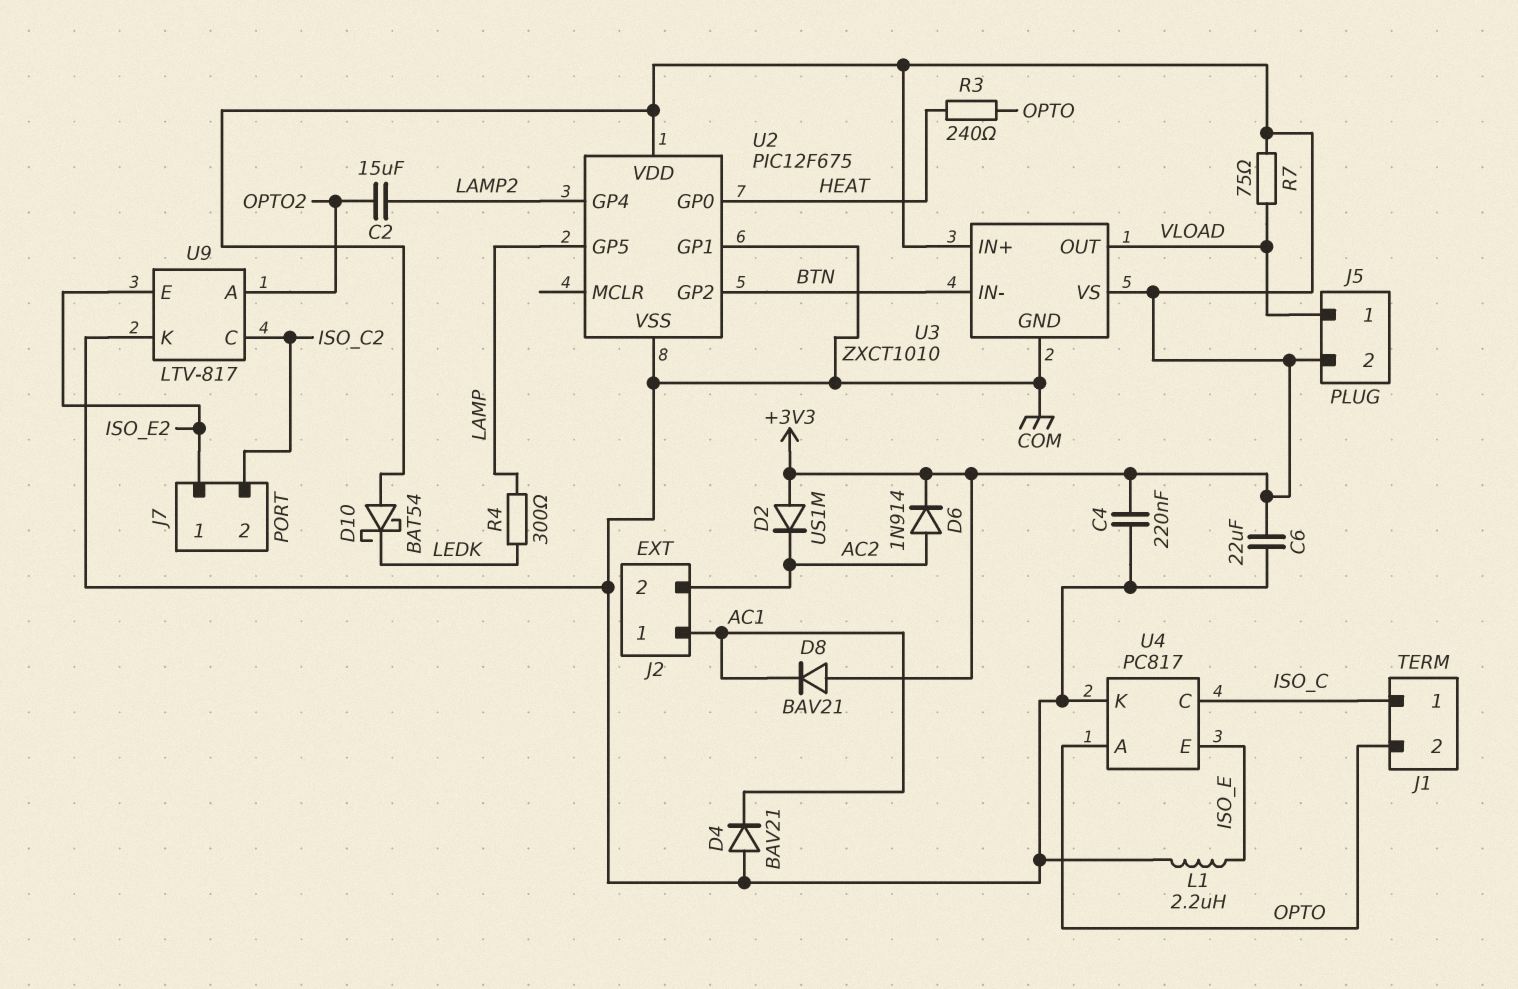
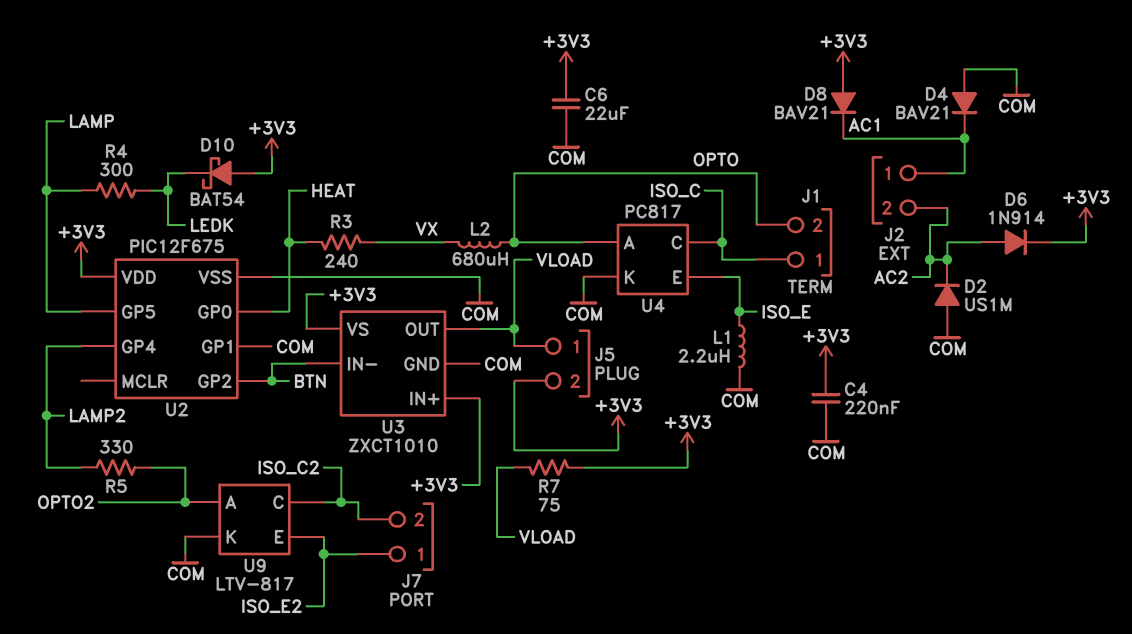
C2: 15uF (LAMP2, OPTO2) -> none
D2: diode US1M (A +3V3, K AC2) -> diode US1M (A COM, K AC2)
L2: none -> 680uH (OPTO, VX)
R3: 240 (HEAT, OPTO) -> 240 (HEAT, VX)
R5: none -> 330 (LAMP2, OPTO2)

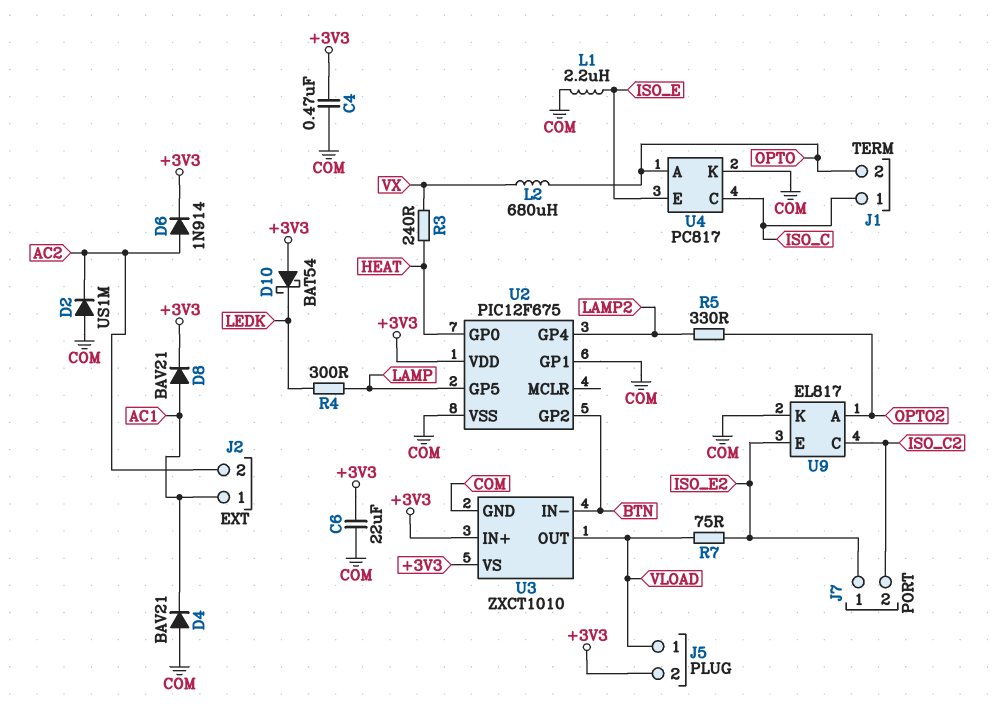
C4: 220nF (+3V3, COM) -> 470nF (+3V3, COM)
D8: diode BAV21 (A +3V3, K AC1) -> diode BAV21 (A AC1, K +3V3)
R7: 75 (+3V3, VLOAD) -> 75 (ISO_E2, VLOAD)
U9: LTV-817 -> EL817

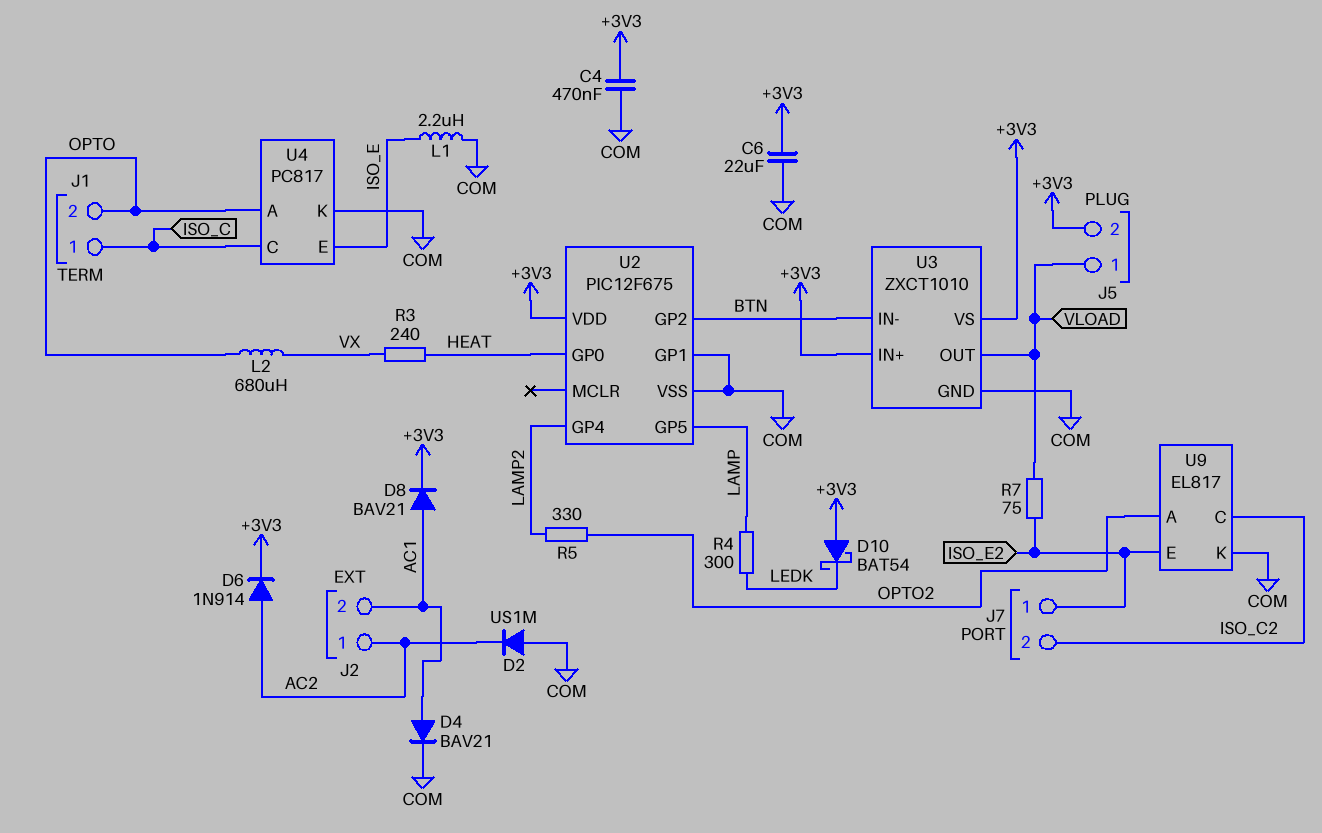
D4: diode BAV21 (A COM, K AC1) -> diode BAV21 (A AC1, K COM)
J2 pin 1: AC1 -> AC2
J2 pin 2: AC2 -> AC1

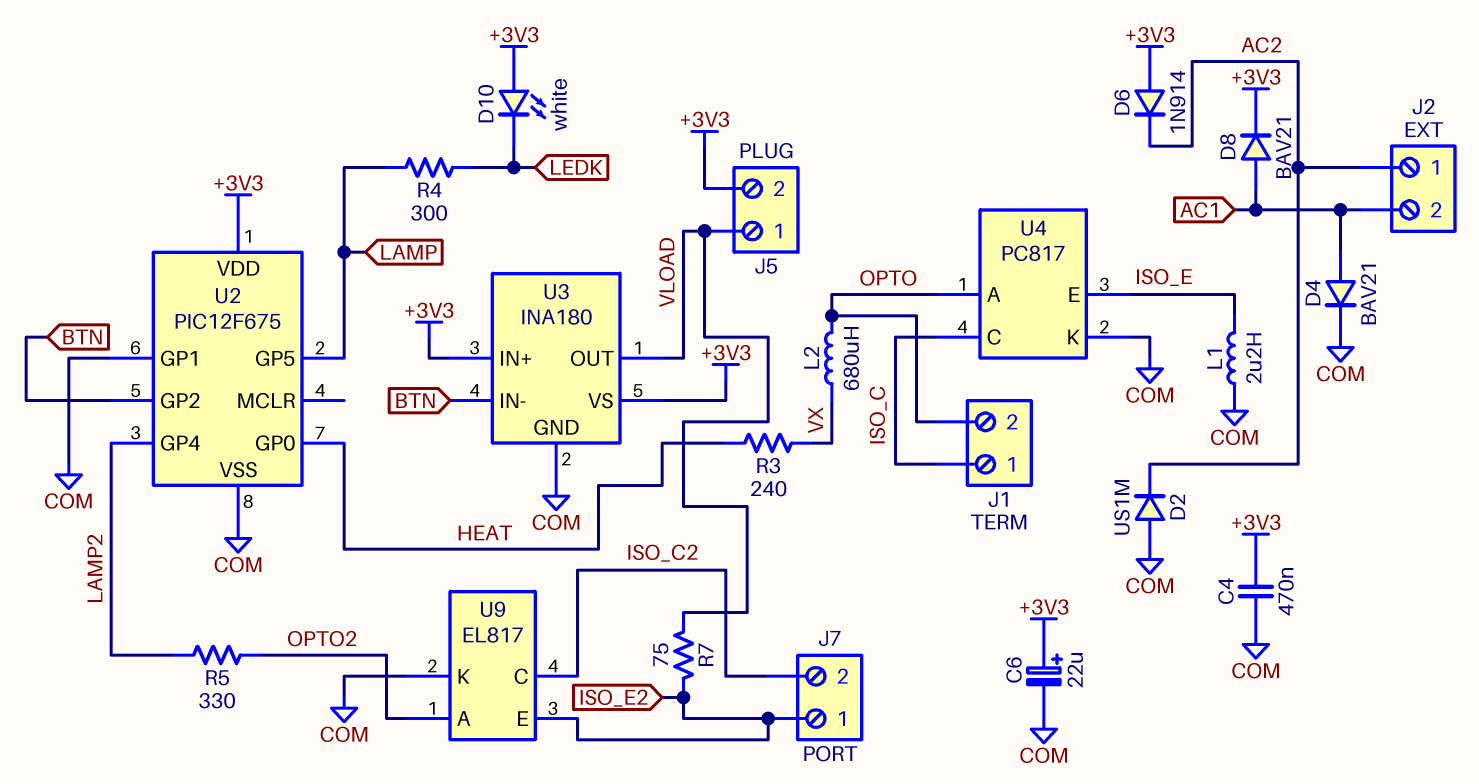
C6: 22uF (+3V3, COM) -> 22uF (plus +3V3, minus COM)
D6: diode 1N914 (A AC2, K +3V3) -> diode 1N914 (A +3V3, K AC2)
D10: schottky BAT54 (A +3V3, K LEDK) -> LED white (A +3V3, K LEDK)
U3: ZXCT1010 -> INA180

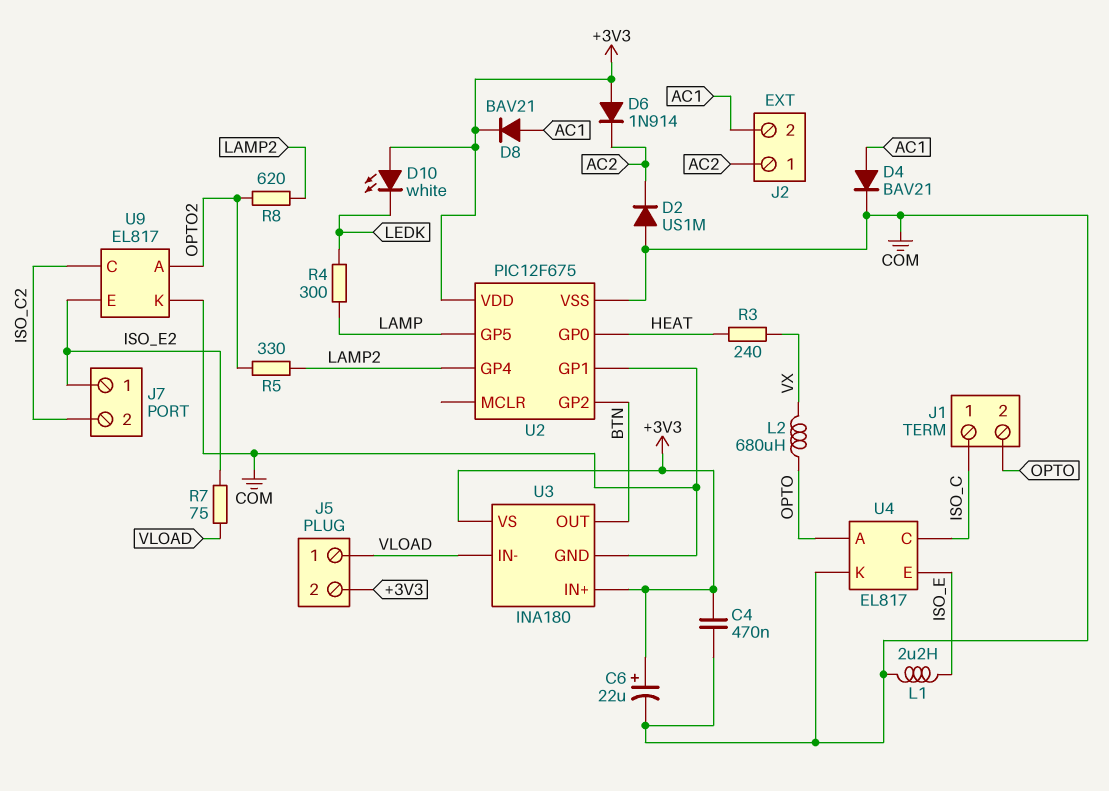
R8: none -> 620 (LAMP2, OPTO2)
U3 pin IN-: BTN -> VLOAD
U3 pin OUT: VLOAD -> BTN
U4: PC817 -> EL817

